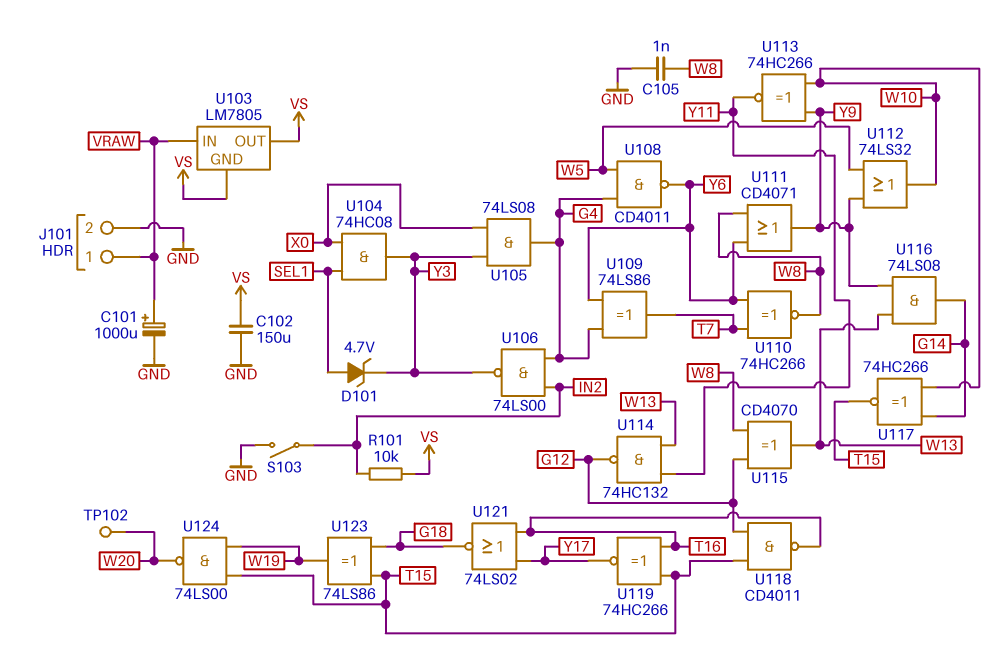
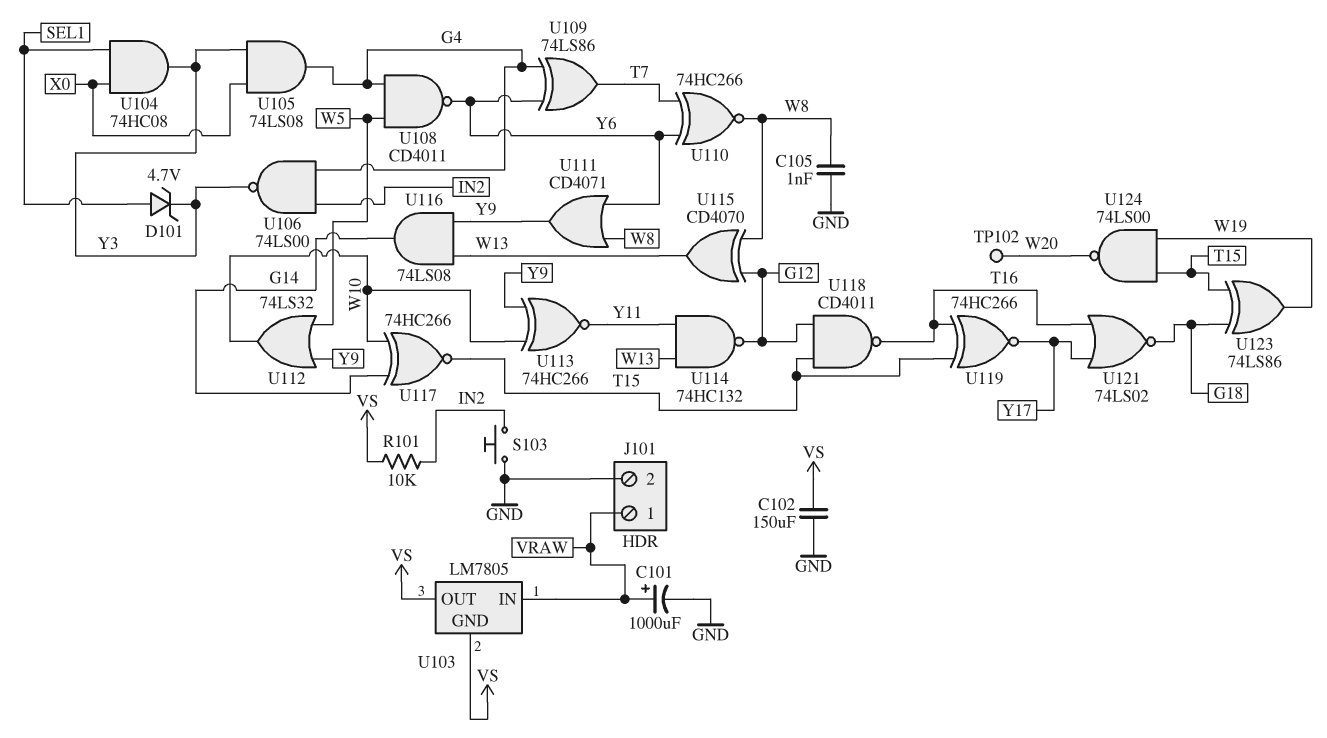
S103: switch (GND, IN2) -> button (GND, IN2)

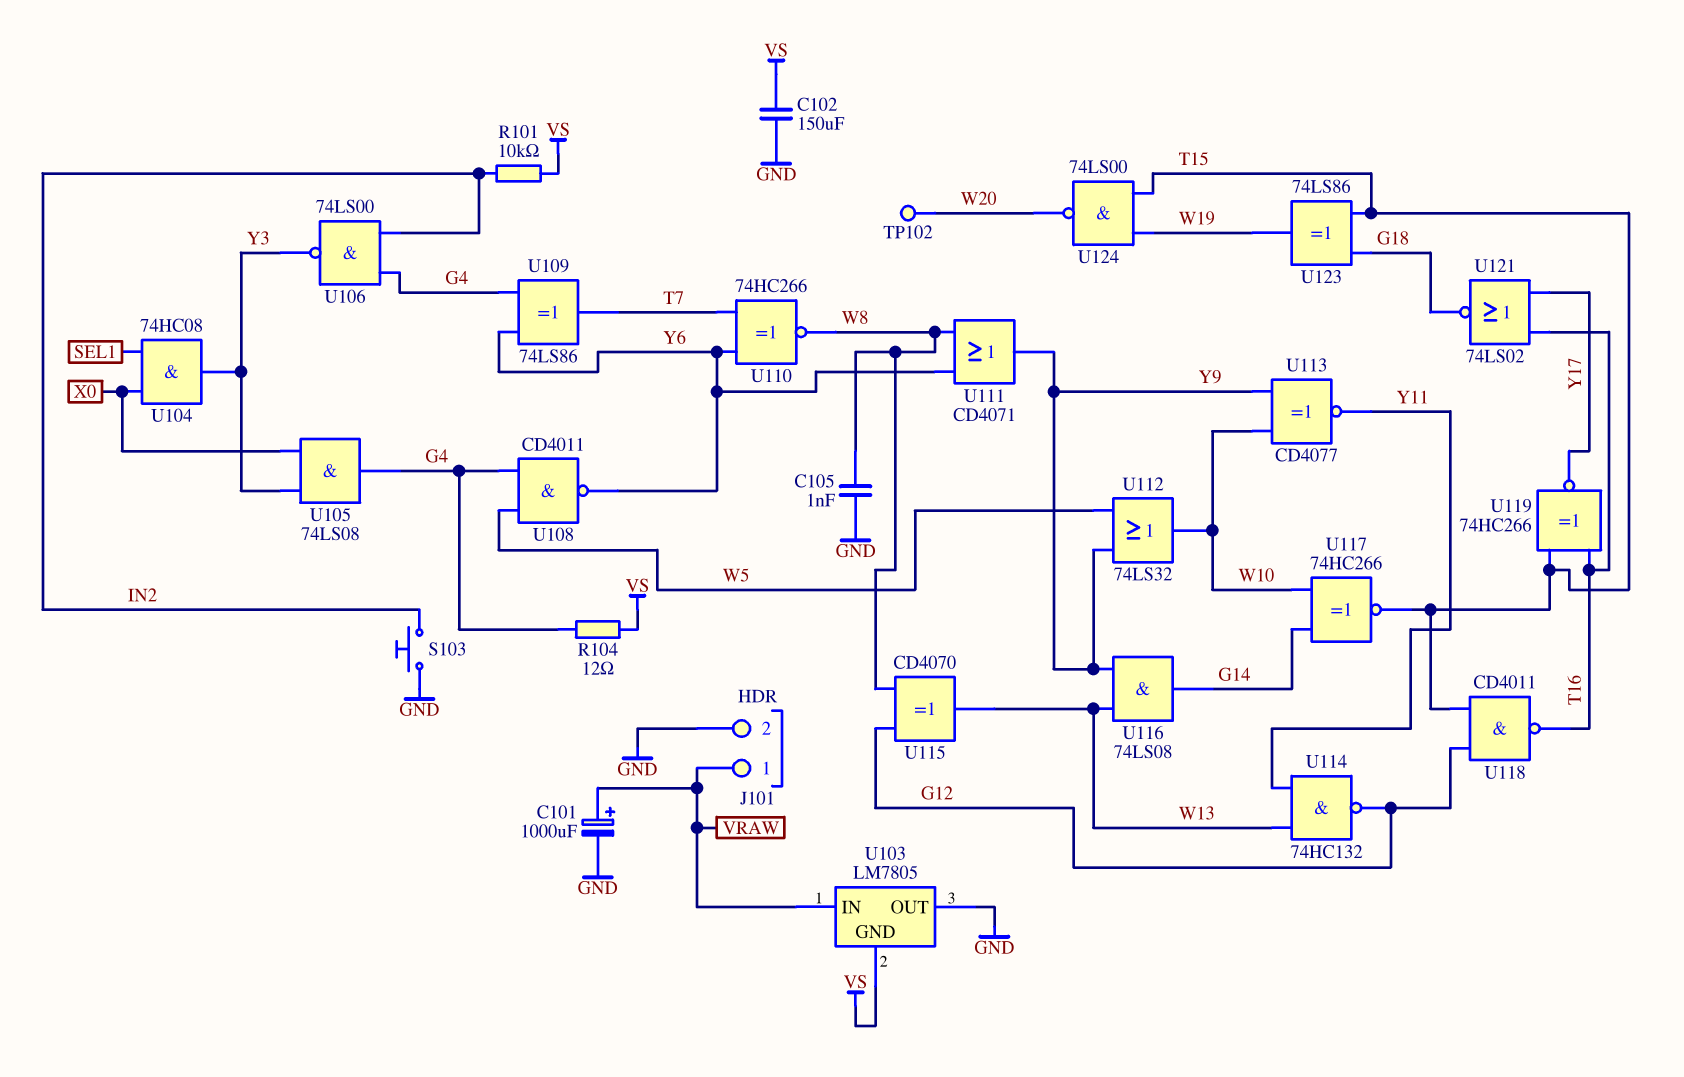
D101: zener 4.7V (A SEL1, K Y3) -> none
R104: none -> 12 (G4, VS)
U103 pin OUT: VS -> GND
U113: XNOR 74HC266 (in W10, in Y9, out Y11) -> XNOR CD4077 (in W10, in Y9, out Y11)

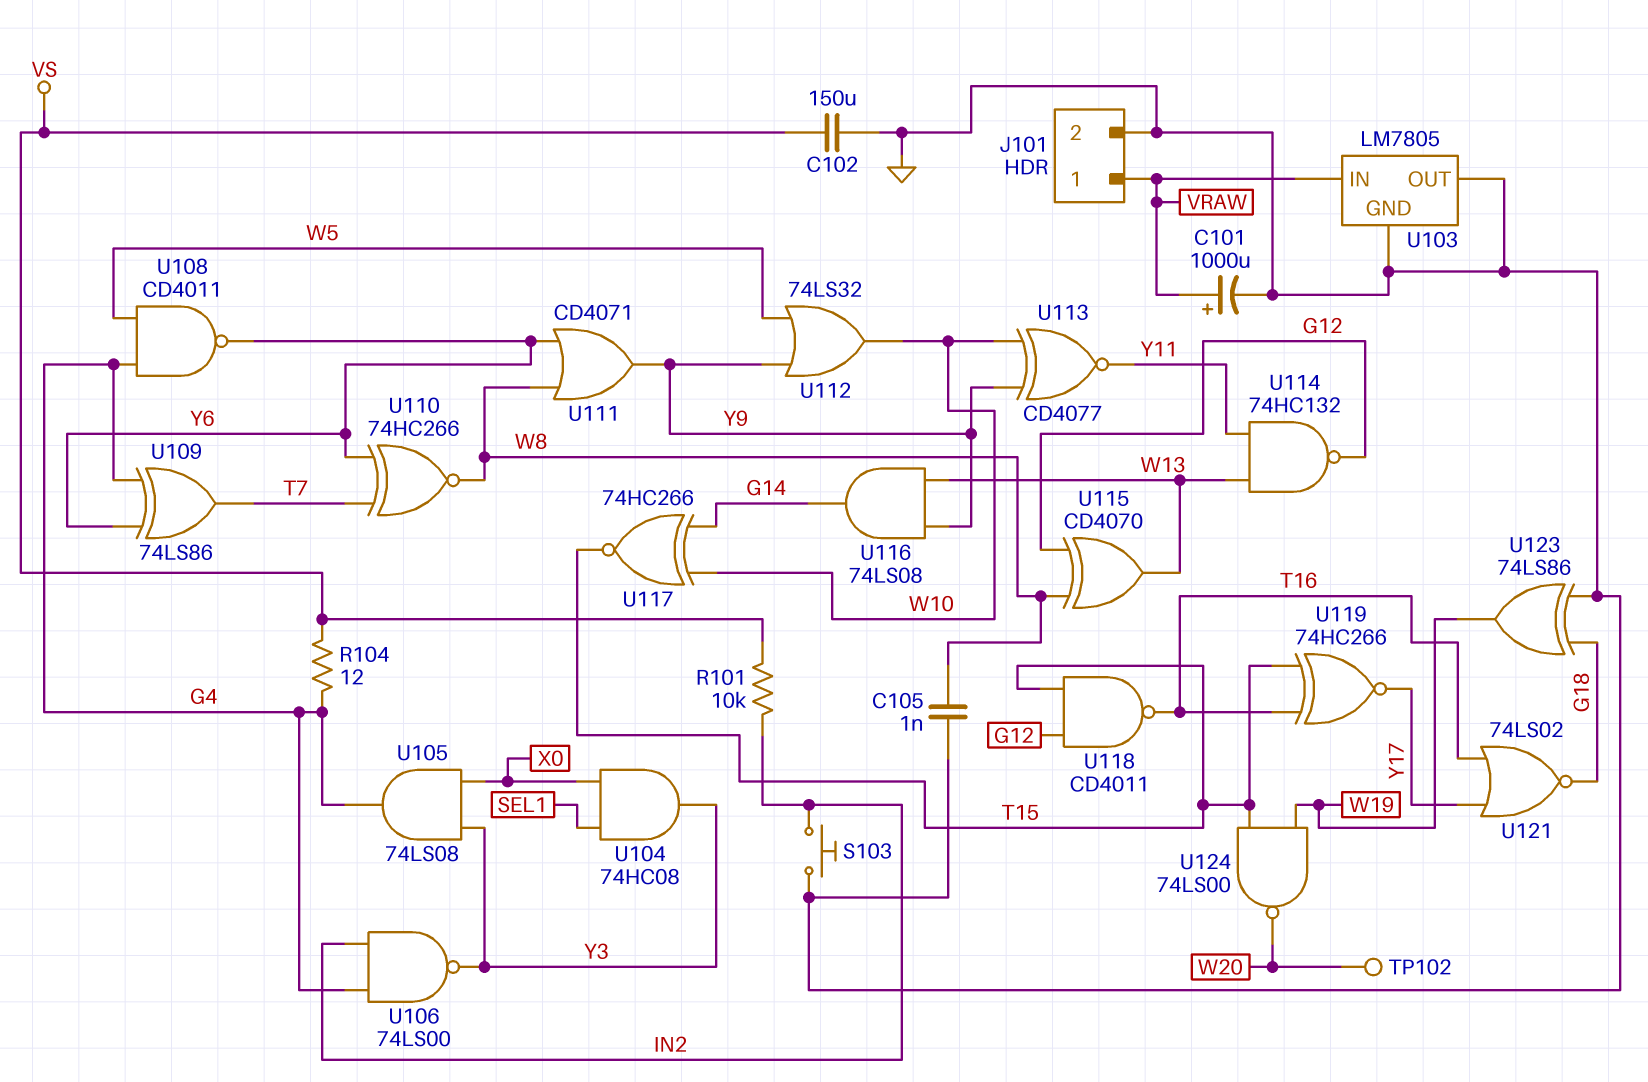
U103 pin GND: VS -> GND
U123: XOR 74LS86 (in G18, in T15, out W19) -> XOR 74LS86 (in G18, in GND, out W19)

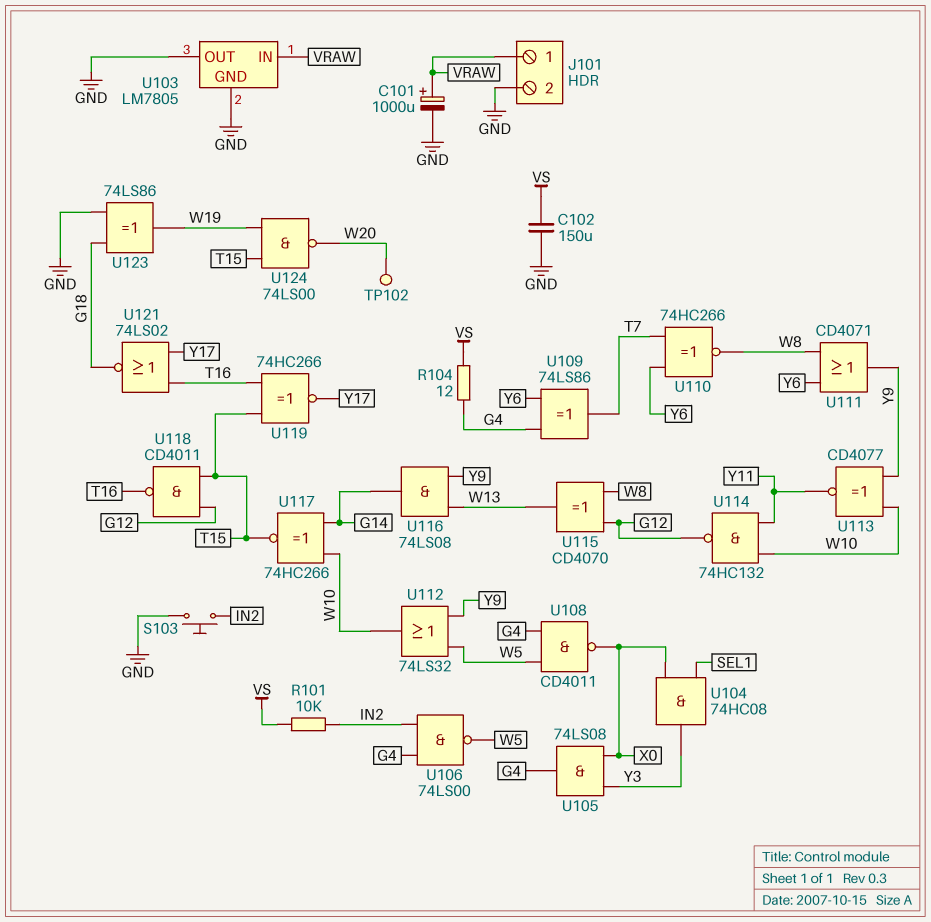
C105: 1nF (GND, W8) -> none
U106: NAND 74LS00 (in G4, in IN2, out Y3) -> NAND 74LS00 (in G4, in IN2, out W5)
U108: NAND CD4011 (in G4, in W5, out Y6) -> NAND CD4011 (in G4, in W5, out X0)
U114: NAND 74HC132 (in W13, in Y11, out G12) -> NAND 74HC132 (in W10, in Y11, out G12)

